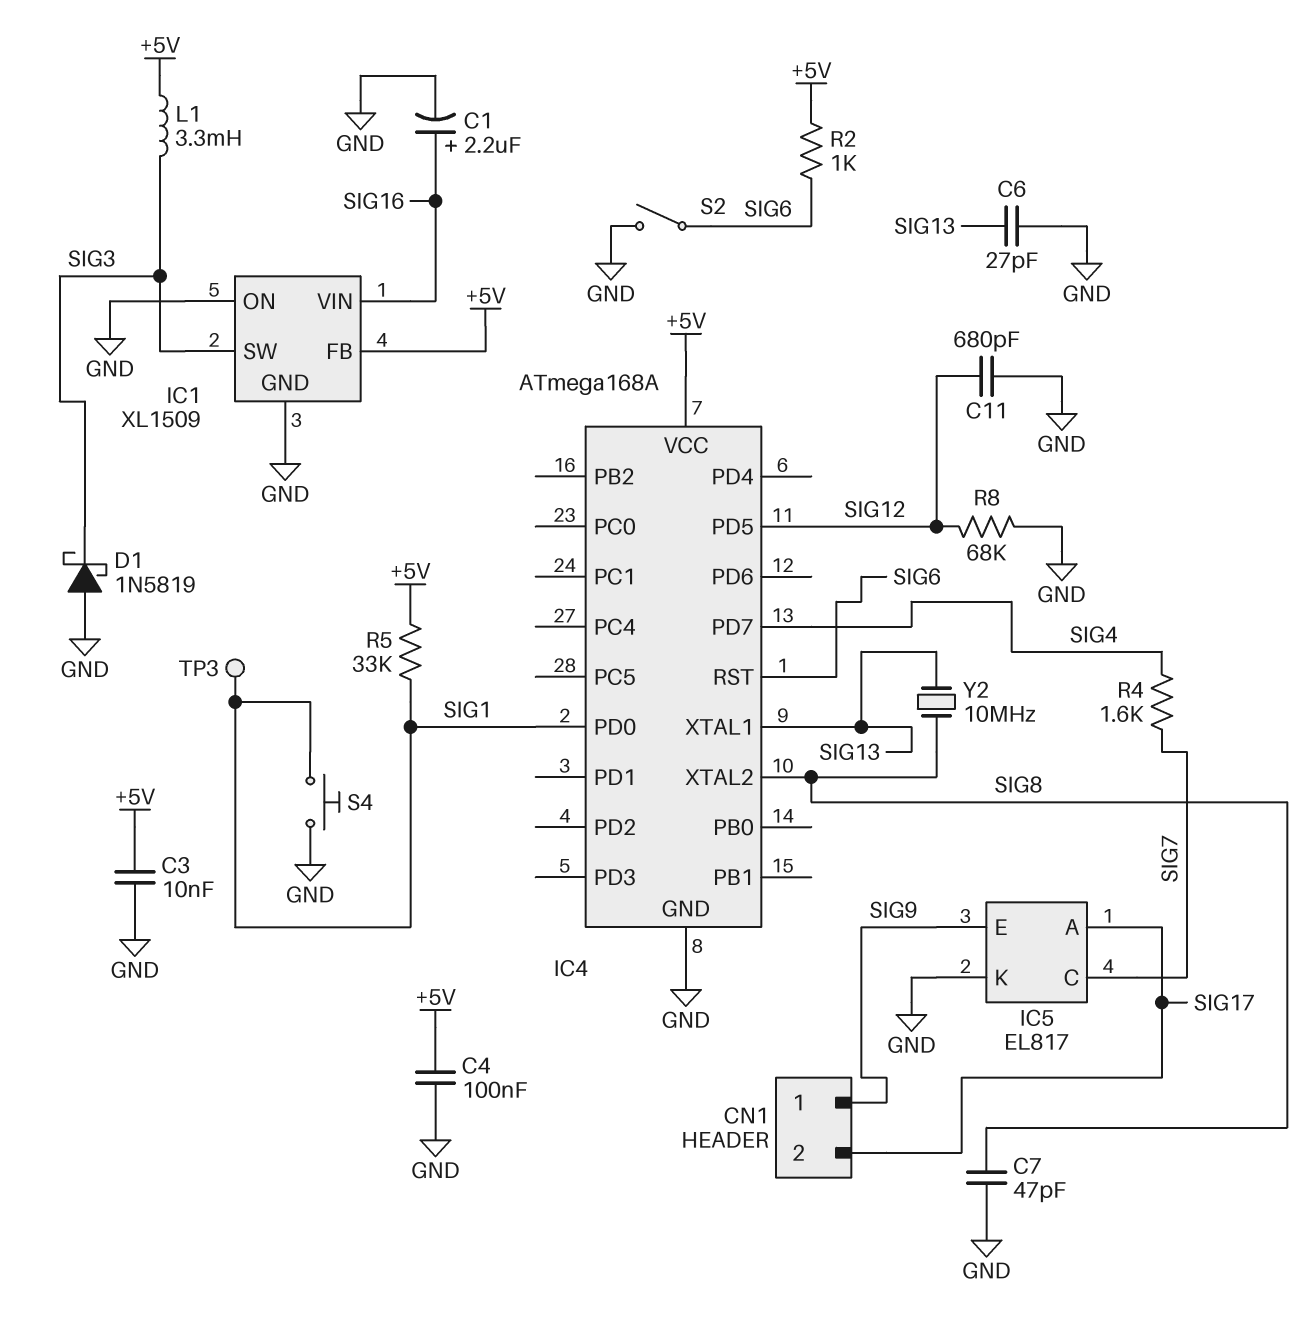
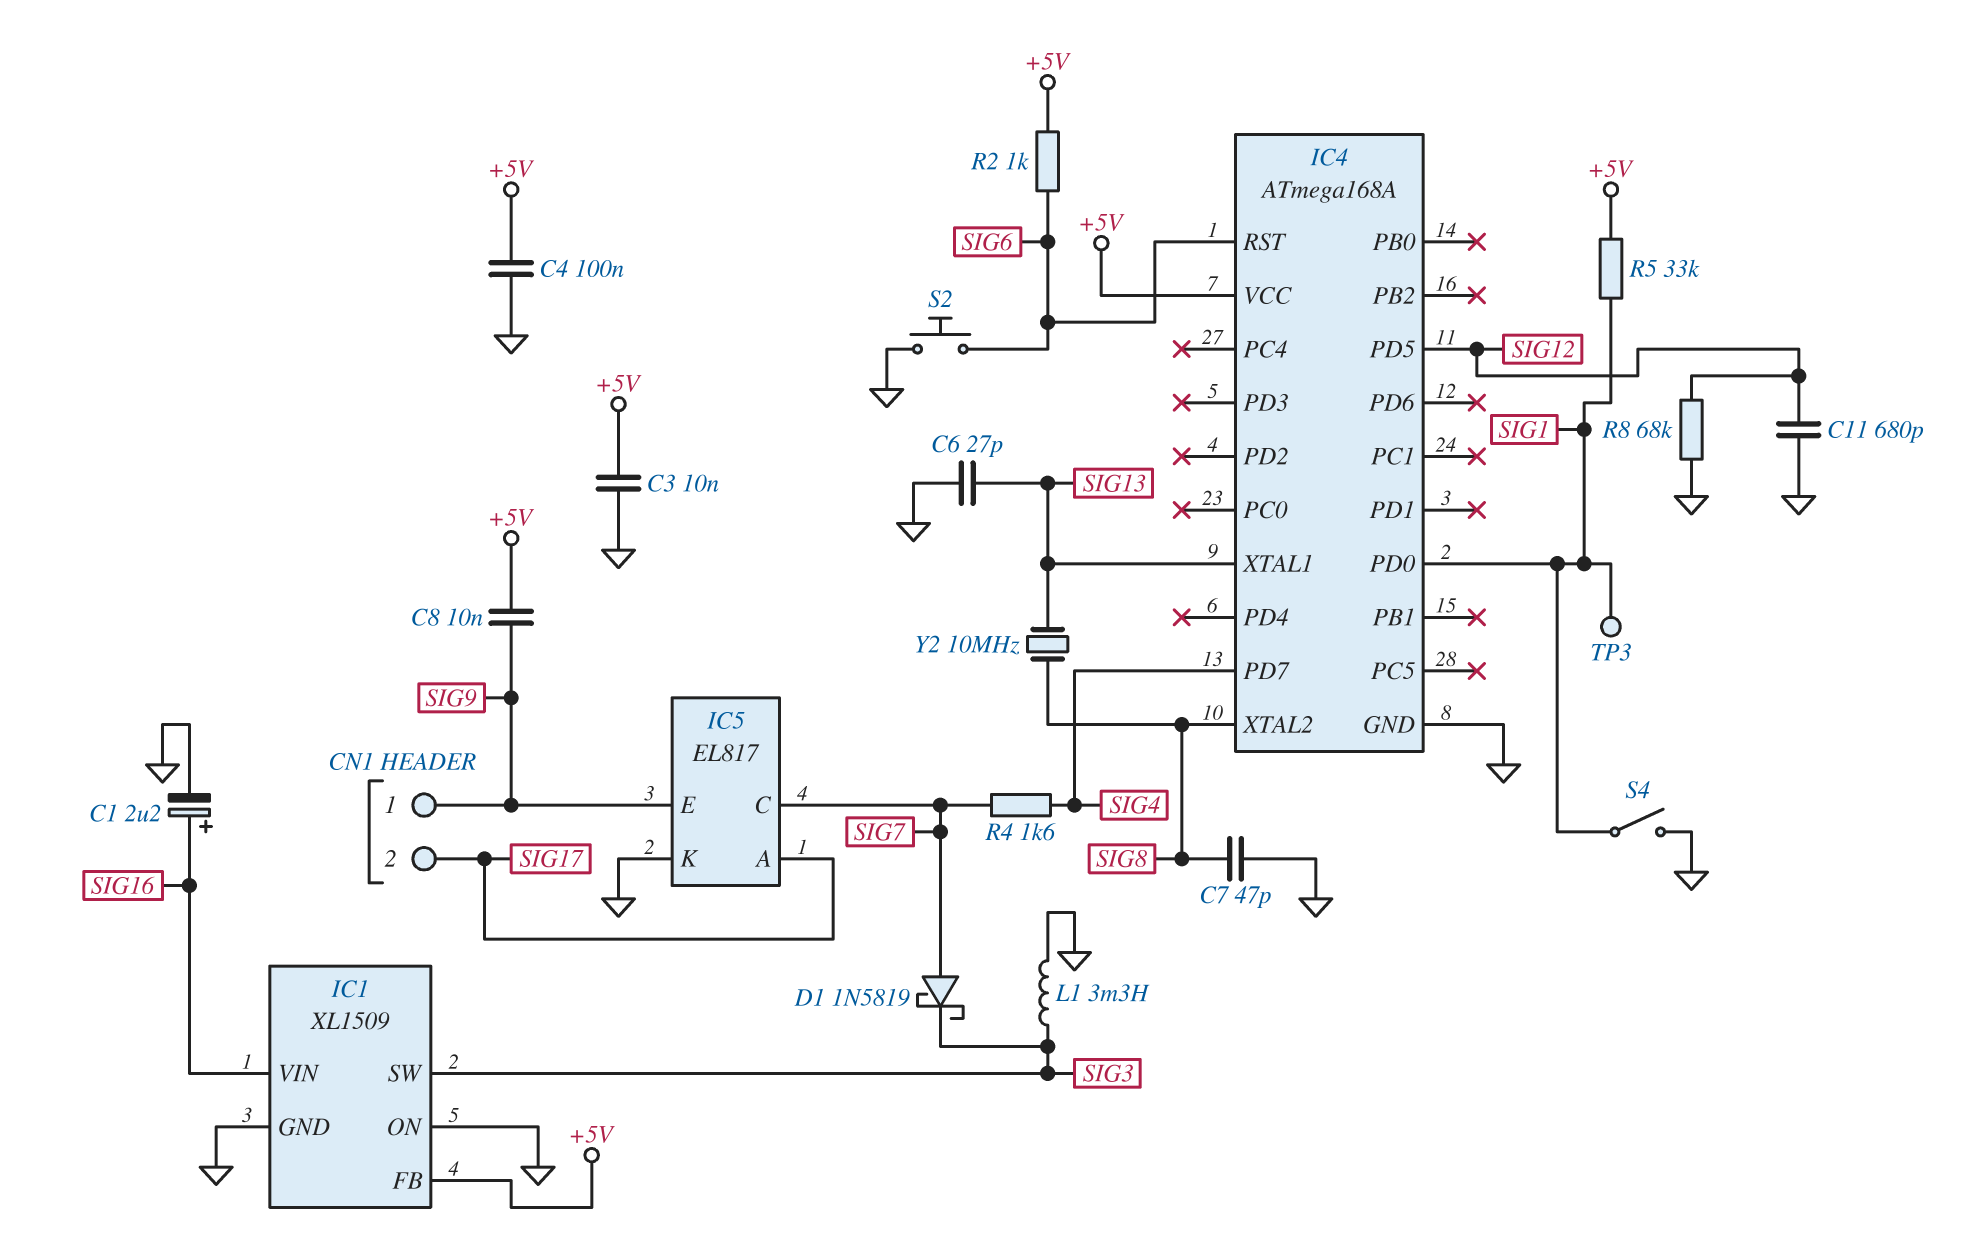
C8: none -> 10nF (+5V, SIG9)
D1: schottky 1N5819 (A GND, K SIG3) -> schottky 1N5819 (A SIG7, K SIG3)
L1: 3.3mH (+5V, SIG3) -> 3.3mH (GND, SIG3)
S2: switch (GND, SIG6) -> button (GND, SIG6)
S4: button (GND, SIG1) -> switch (GND, SIG1)

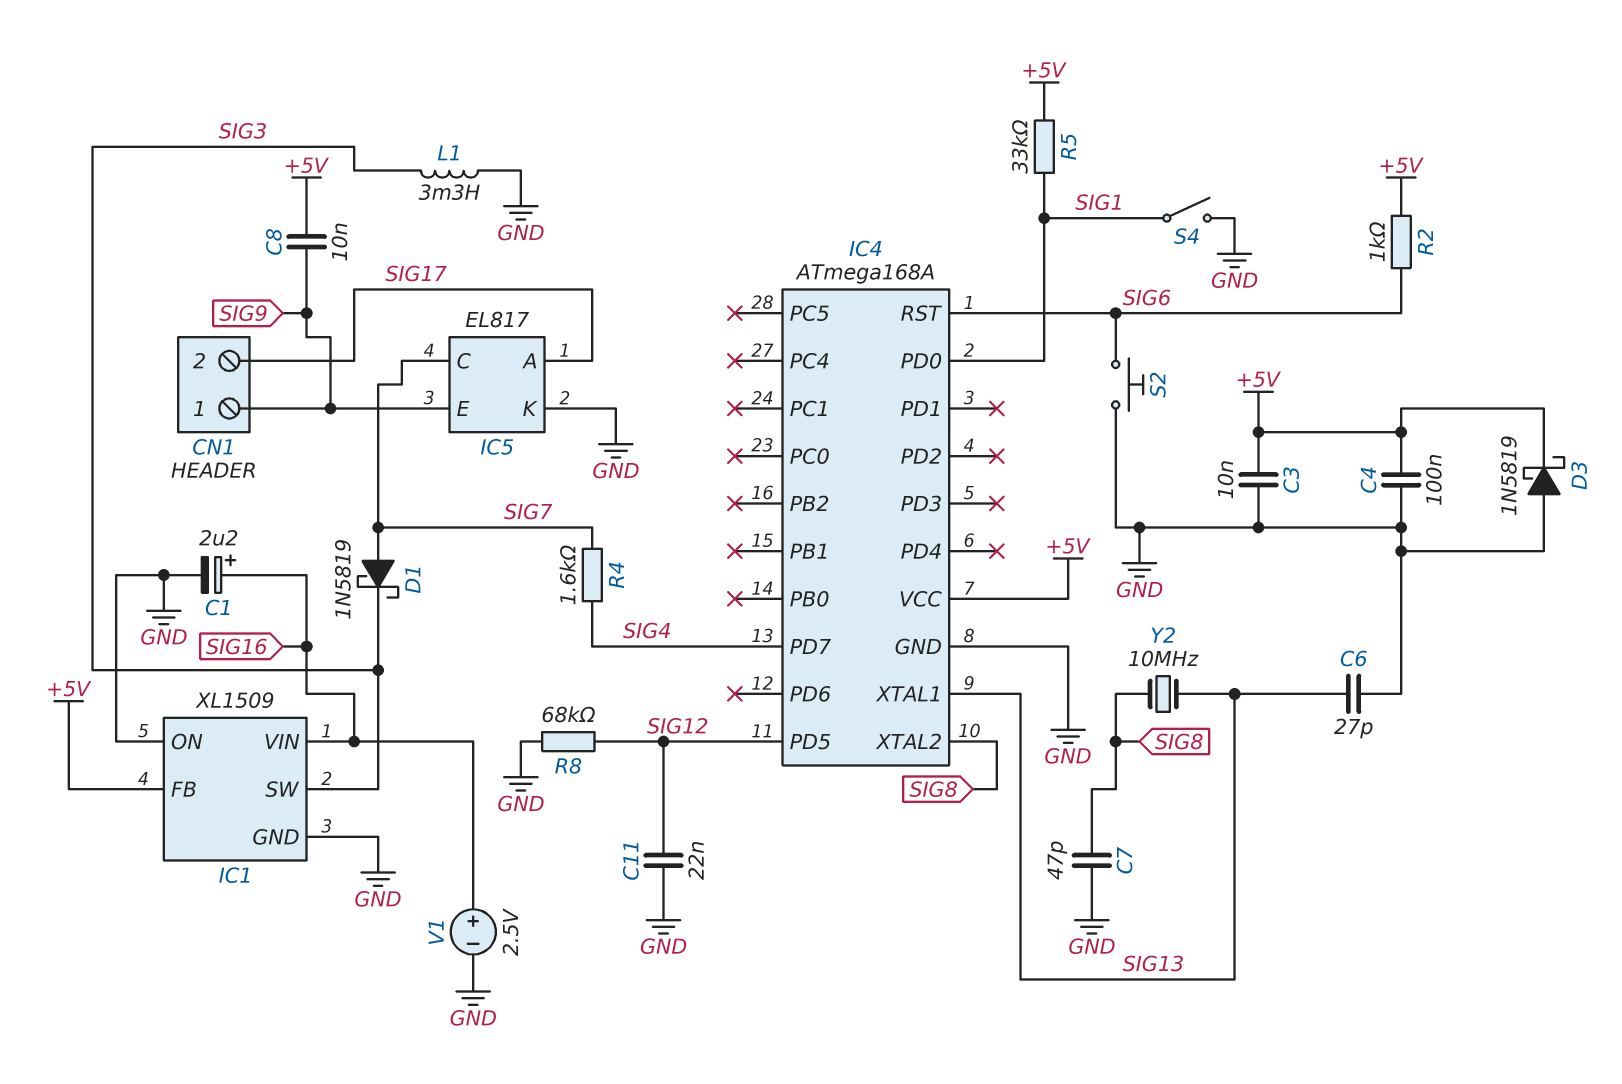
C11: 680pF (GND, SIG12) -> 22nF (GND, SIG12)
D3: none -> schottky 1N5819 (A GND, K +5V)
TP3: test point (SIG1) -> none
V1: none -> 2.5V (plus SIG16, minus GND)

